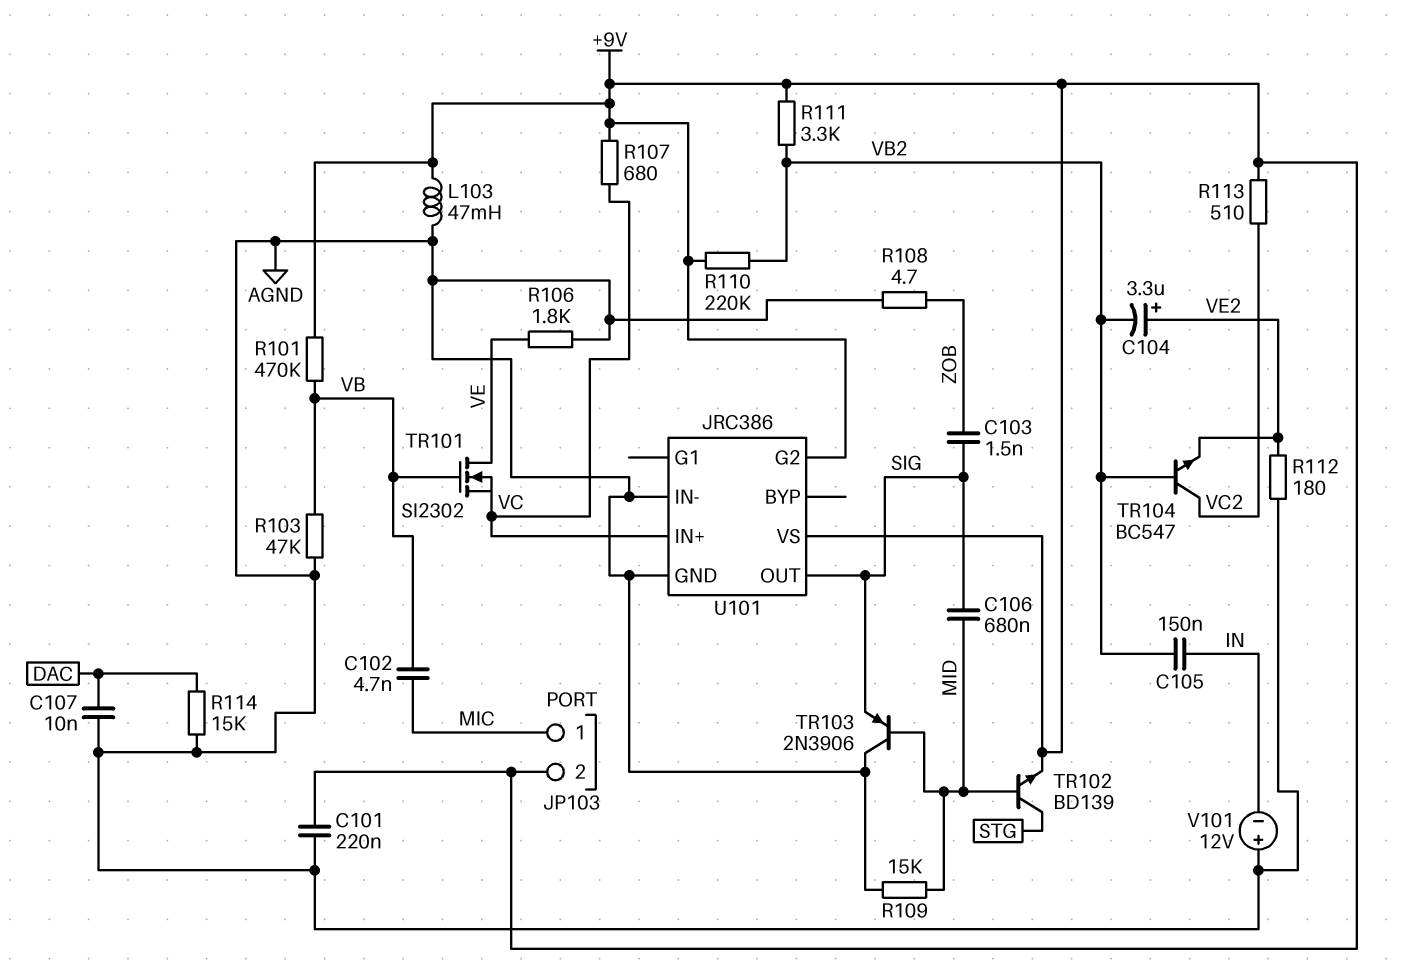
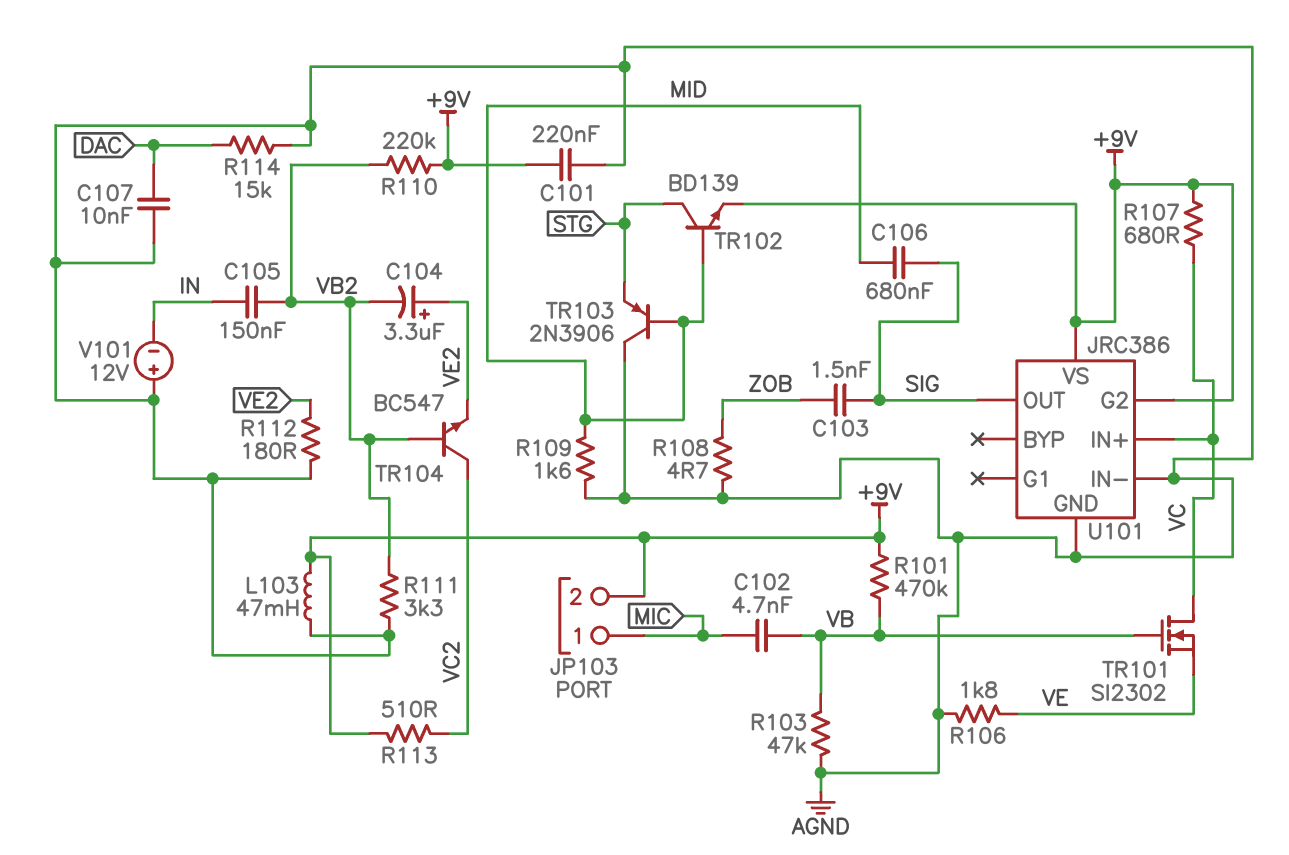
R109: 15k (AGND, MID) -> 1.6k (AGND, MID)
R111: 3.3k (+9V, VB2) -> 3.3k (AGND, VB2)
TR101: NMOS SI2302 (G VB, D VE, S VC) -> NMOS SI2302 (G VB, D VC, S VE)
TR103: PNP 2N3906 (B MID, C AGND, E SIG) -> PNP 2N3906 (B MID, C AGND, E STG)

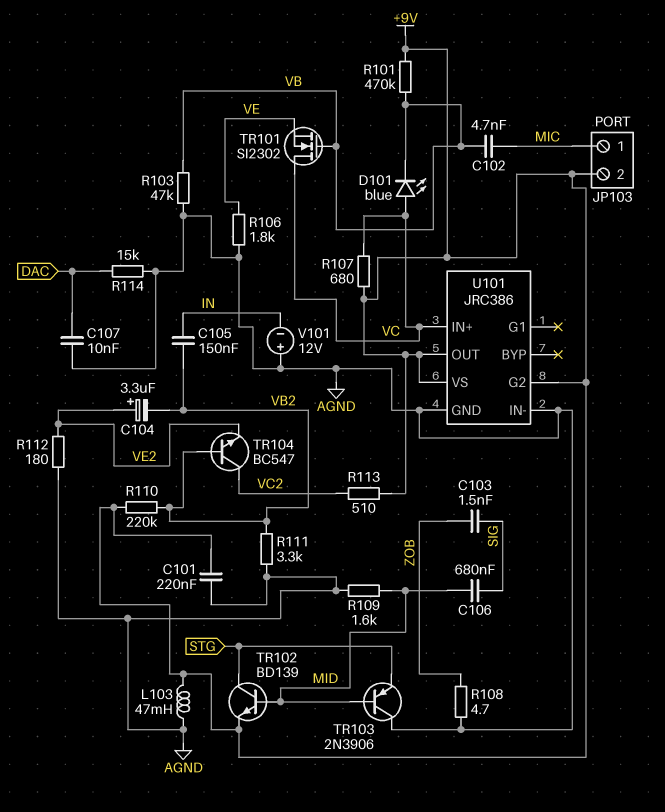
D101: none -> LED blue (A VC, K VB)
U101 pin OUT: SIG -> +9V

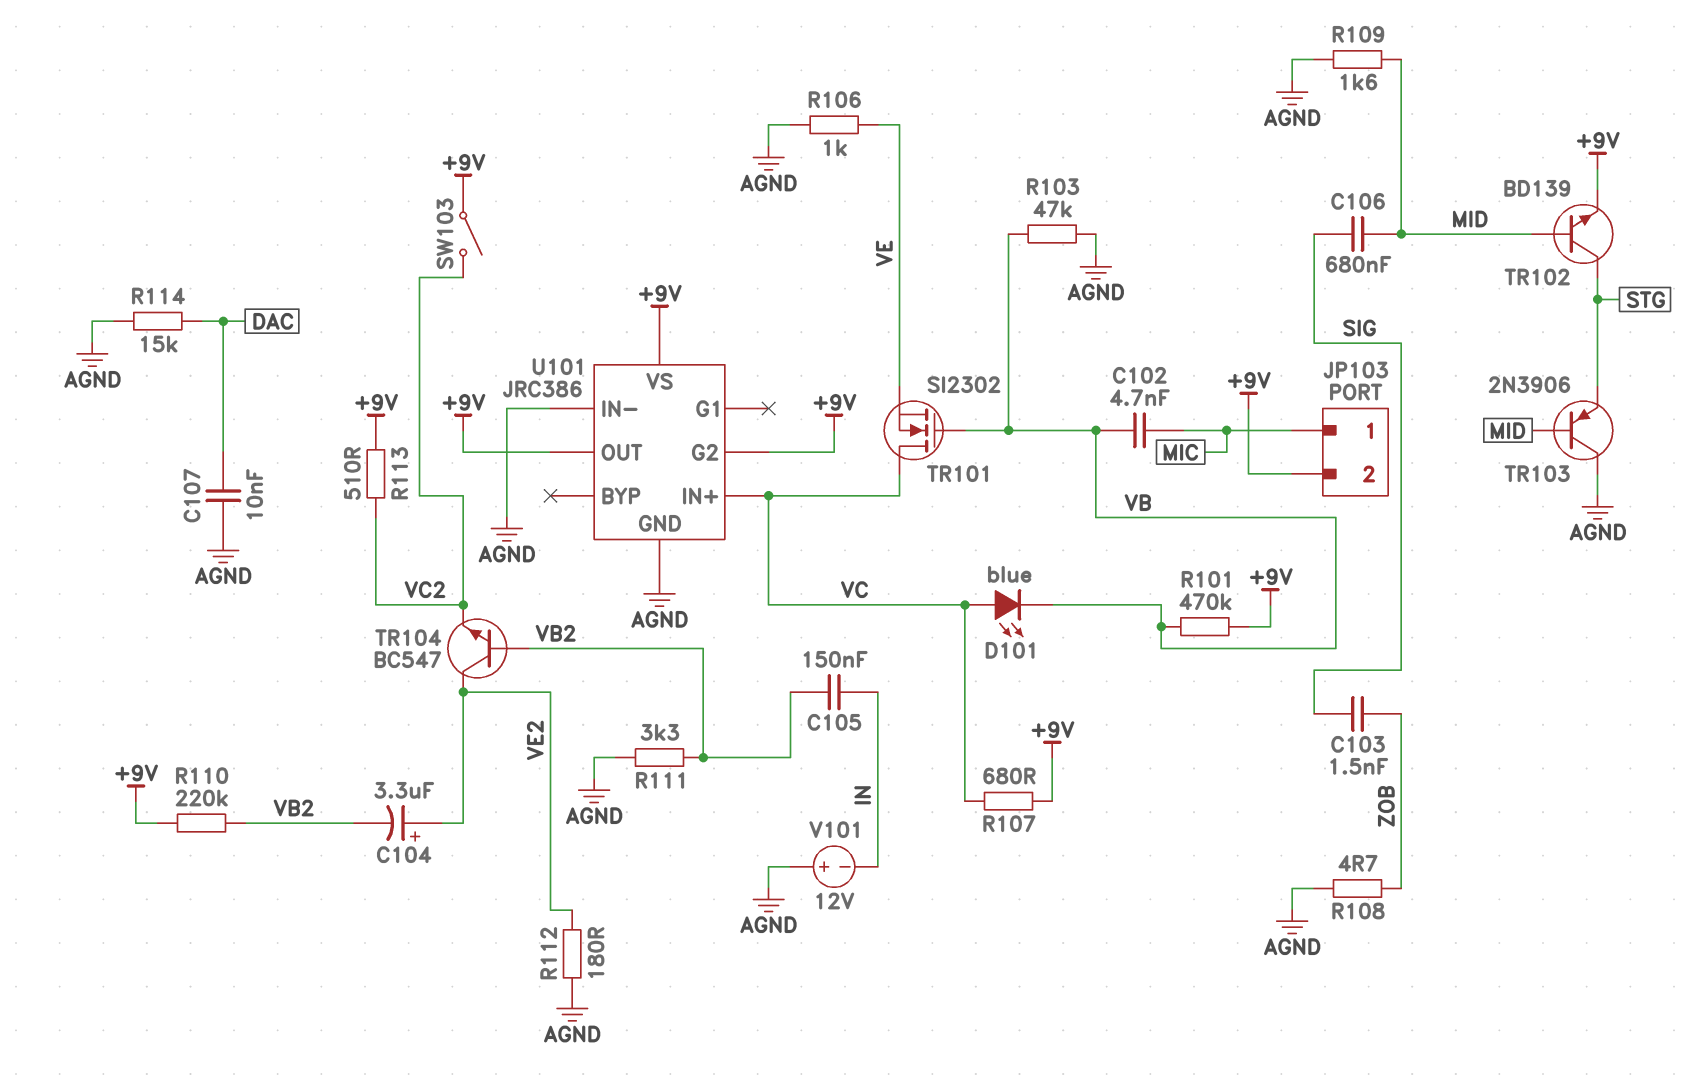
C101: 220nF (+9V, AGND) -> none
L103: 47mH (+9V, AGND) -> none
R106: 1.8k (AGND, VE) -> 1k (AGND, VE)
SW103: none -> switch (+9V, VC2)
TR104: NPN BC547 (B VB2, C VC2, E VE2) -> NPN BC547 (B VB2, C VE2, E VC2)

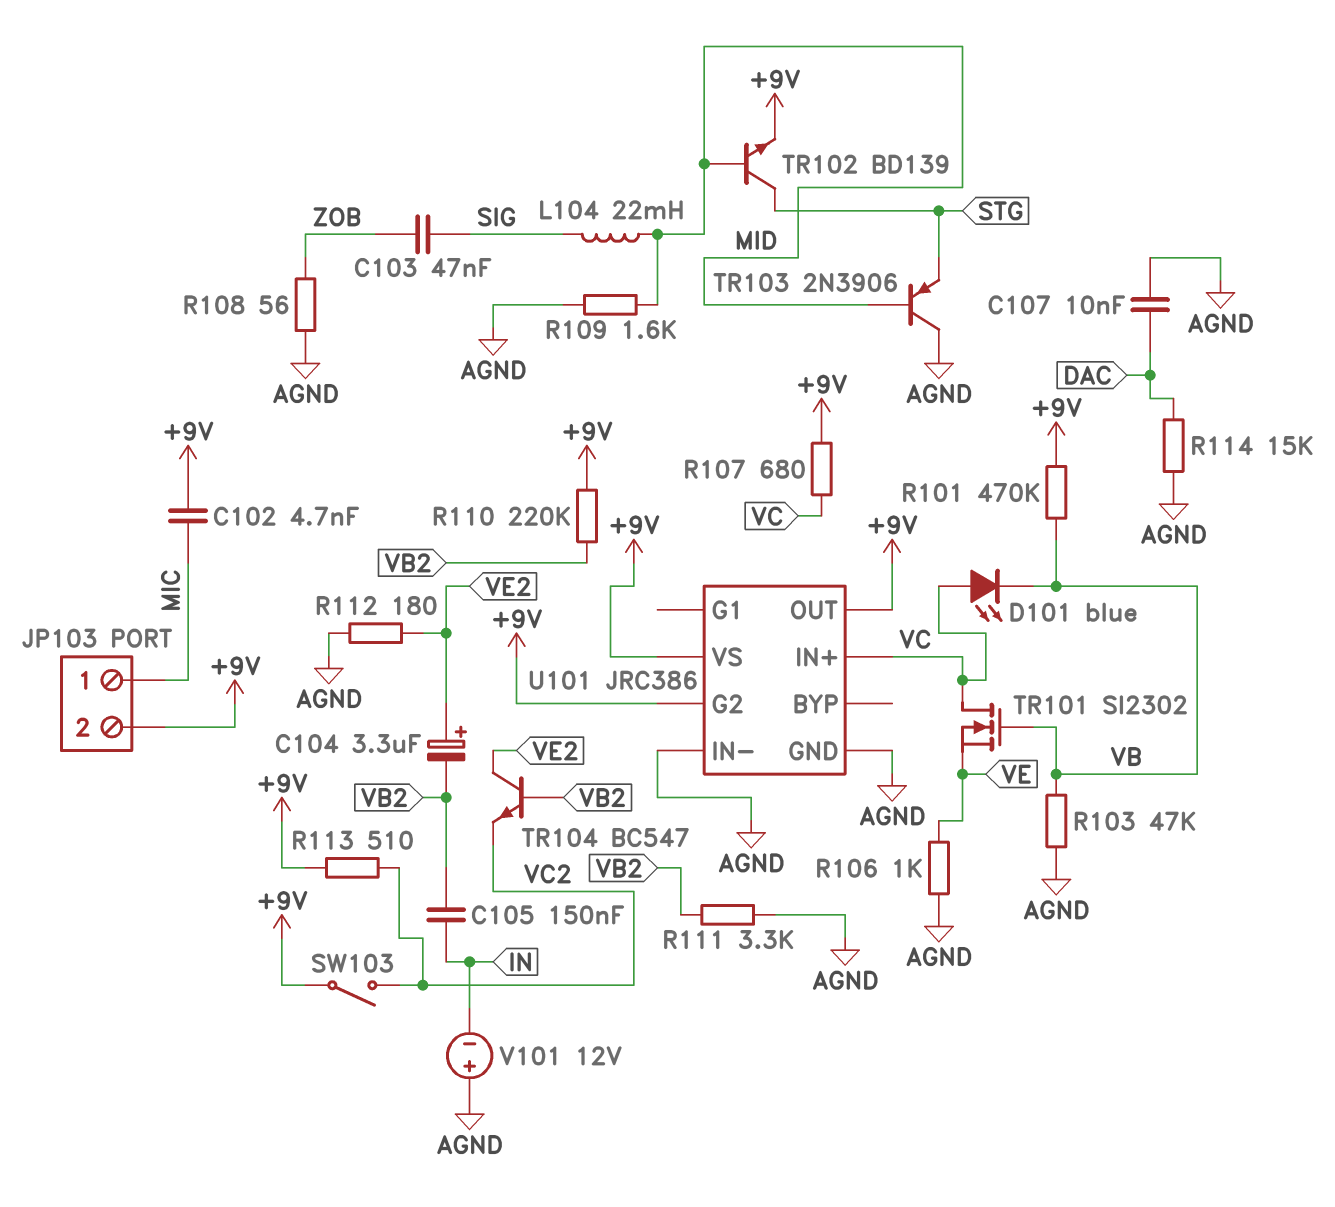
C102: 4.7nF (MIC, VB) -> 4.7nF (+9V, MIC)
C103: 1.5nF (SIG, ZOB) -> 47nF (SIG, ZOB)
C106: 680nF (MID, SIG) -> none
L104: none -> 22mH (MID, SIG)
R108: 4.7 (AGND, ZOB) -> 56 (AGND, ZOB)

